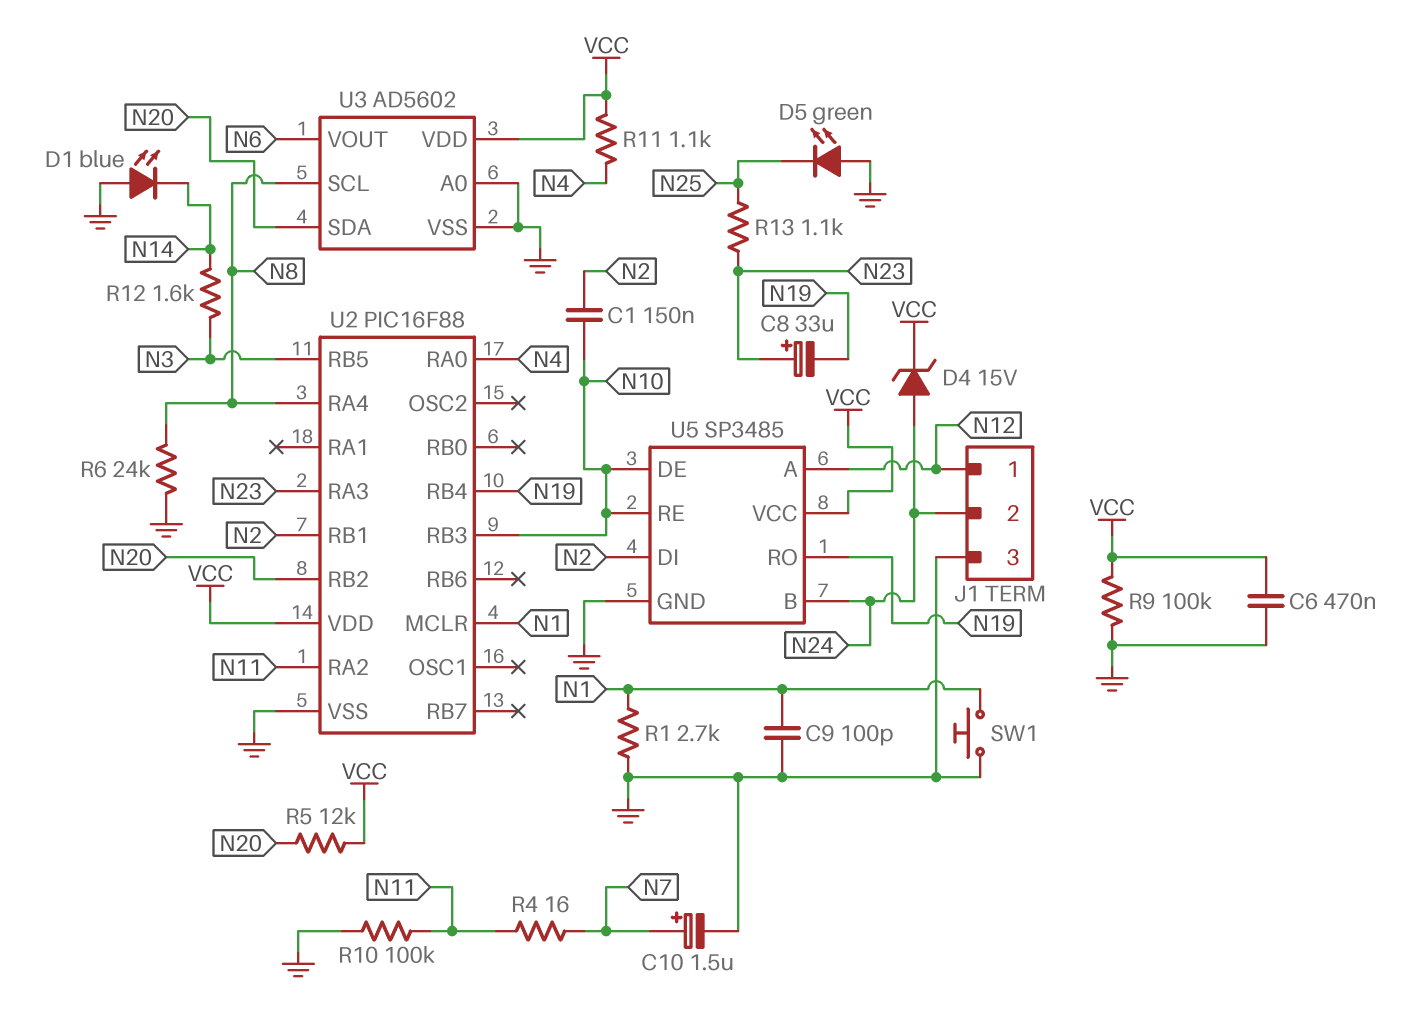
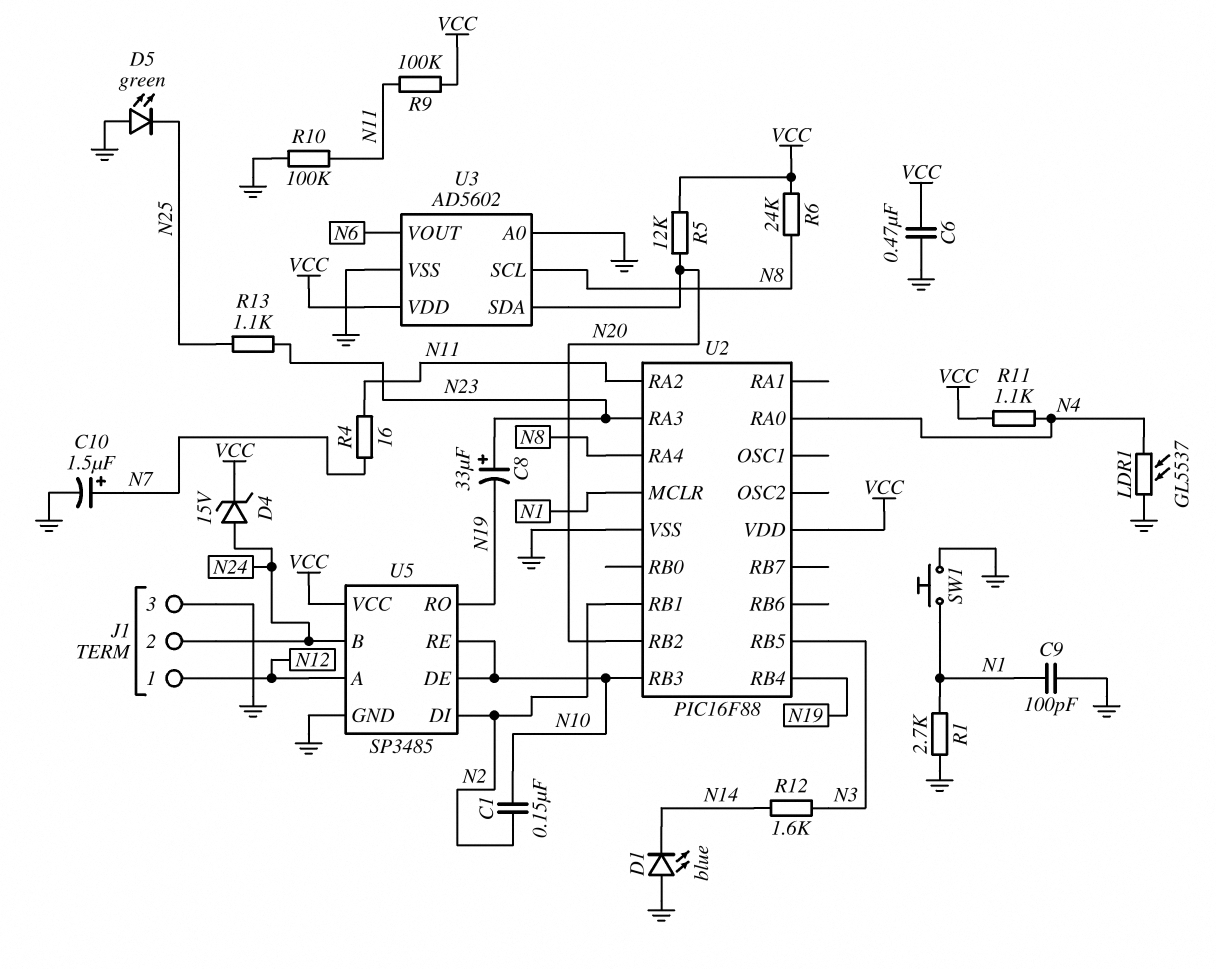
LDR1: none -> GL5537 (GND, N4)
R6: 24k (GND, N8) -> 24k (N8, VCC)
R9: 100k (GND, VCC) -> 100k (N11, VCC)

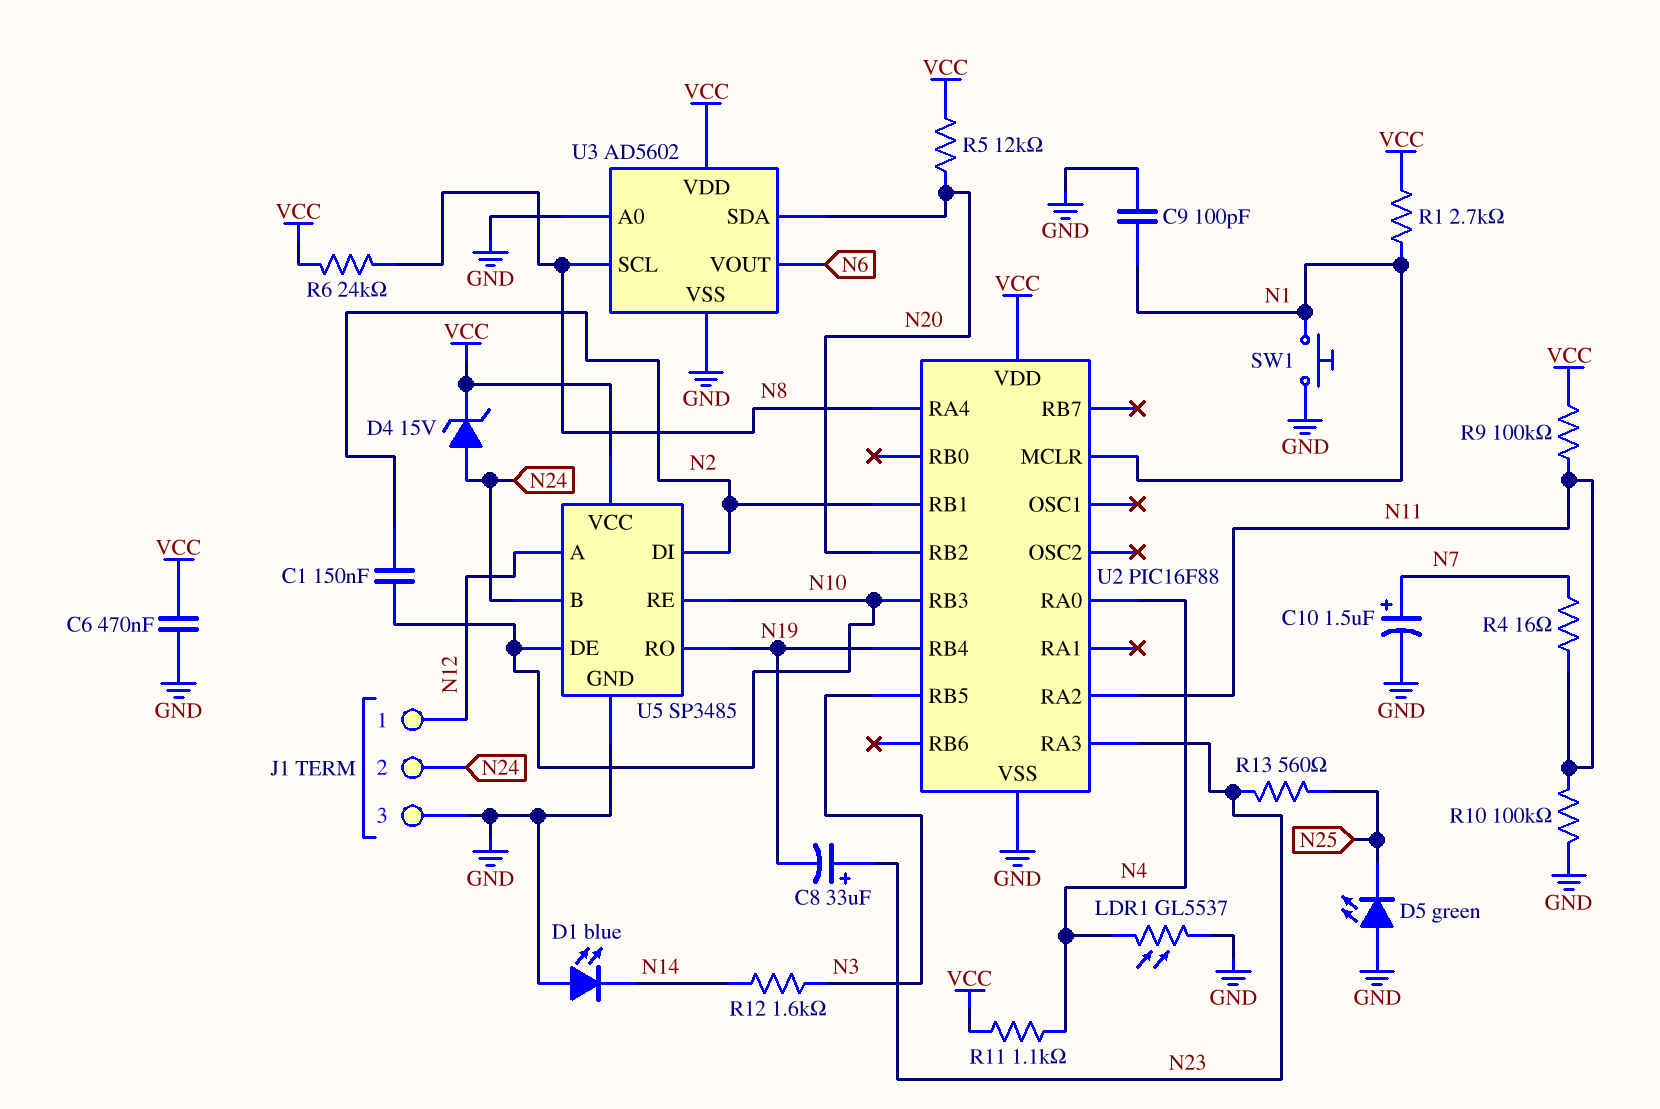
R1: 2.7k (GND, N1) -> 2.7k (N1, VCC)
R13: 1.1k (N23, N25) -> 560 (N23, N25)

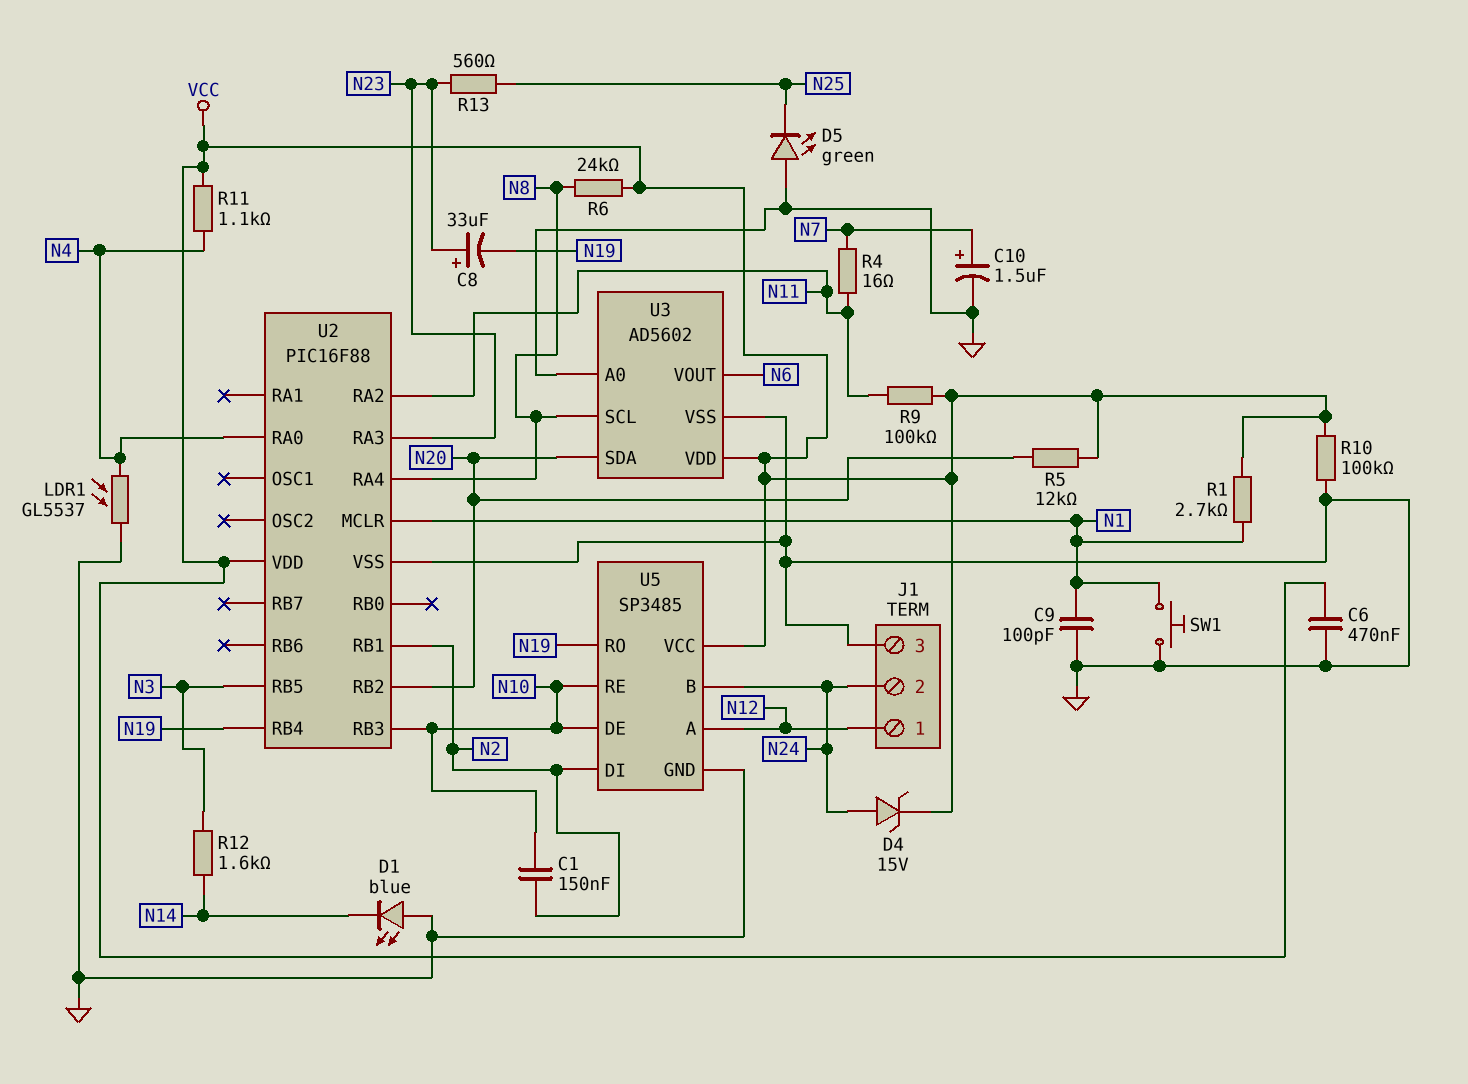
R10: 100k (GND, N11) -> 100k (GND, VCC)

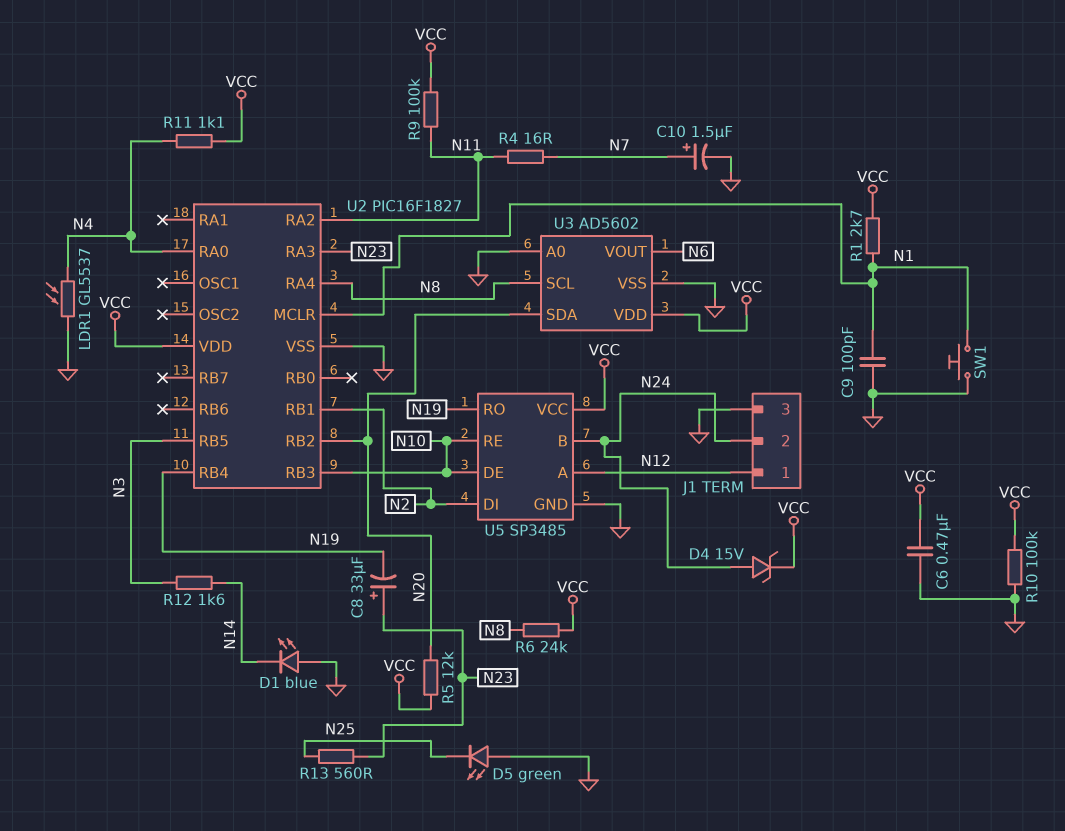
C1: 150nF (N2, N10) -> none
U2: PIC16F88 -> PIC16F1827

